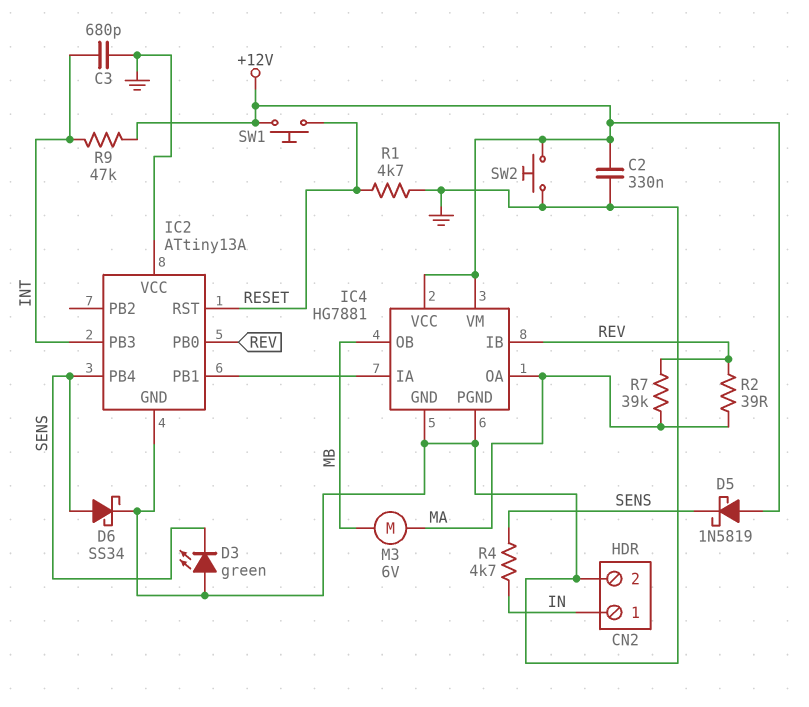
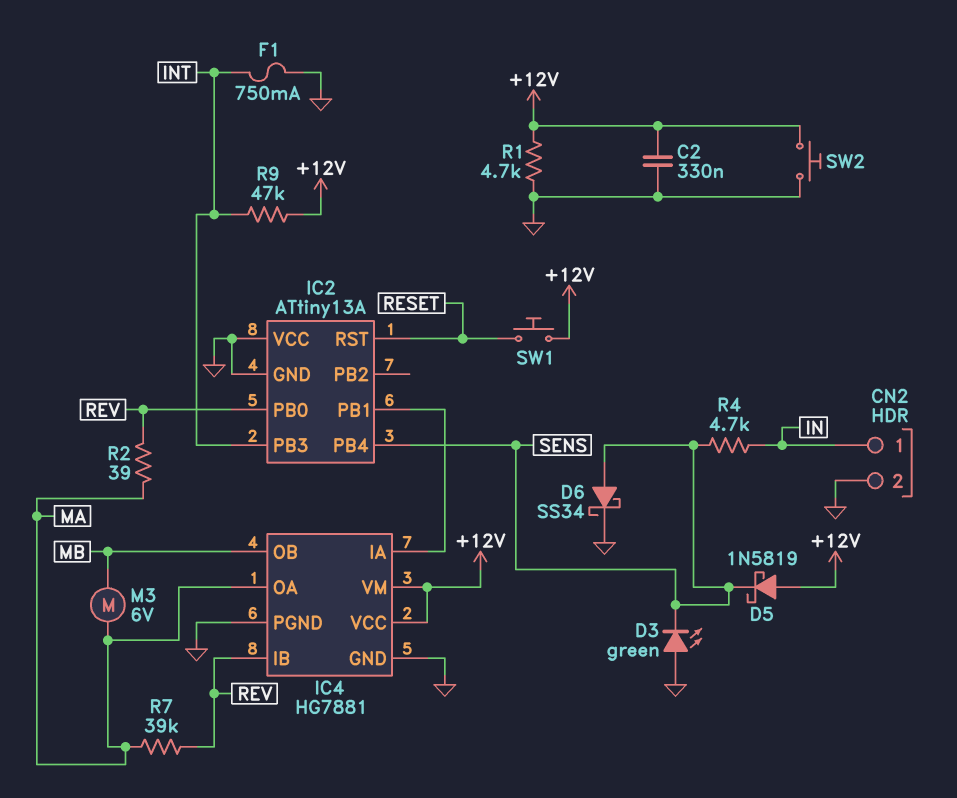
C3: 680pF (GND, INT) -> none
F1: none -> 750mA (GND, INT)
R1: 4.7k (GND, RESET) -> 4.7k (+12V, GND)

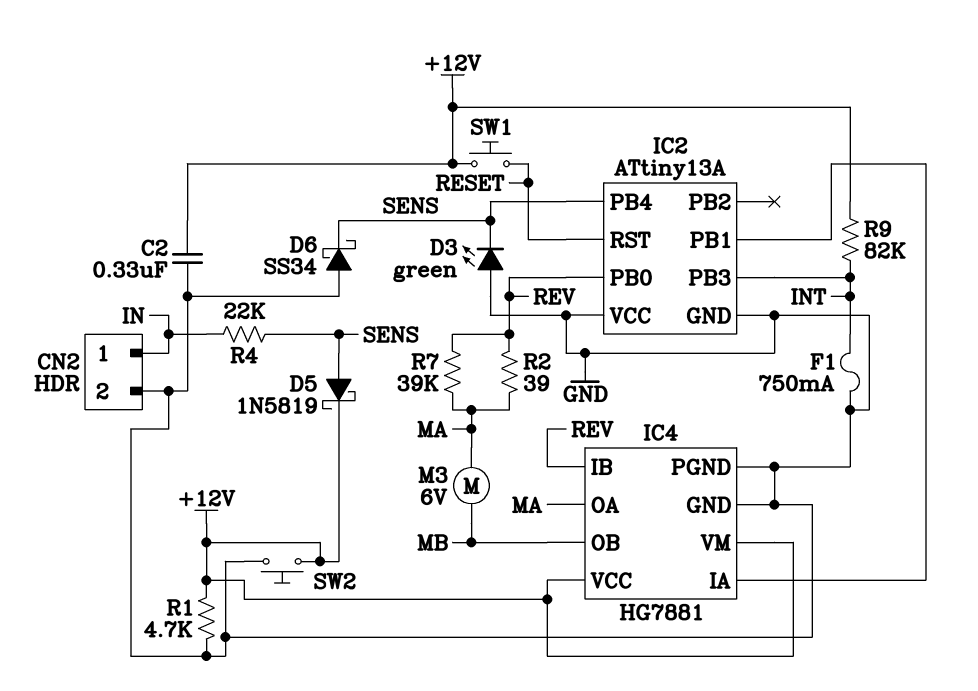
D5: schottky 1N5819 (A +12V, K SENS) -> schottky 1N5819 (A SENS, K +12V)
D6: schottky SS34 (A SENS, K GND) -> schottky SS34 (A GND, K SENS)
R4: 4.7k (IN, SENS) -> 22k (IN, SENS)
R9: 47k (+12V, INT) -> 82k (+12V, INT)

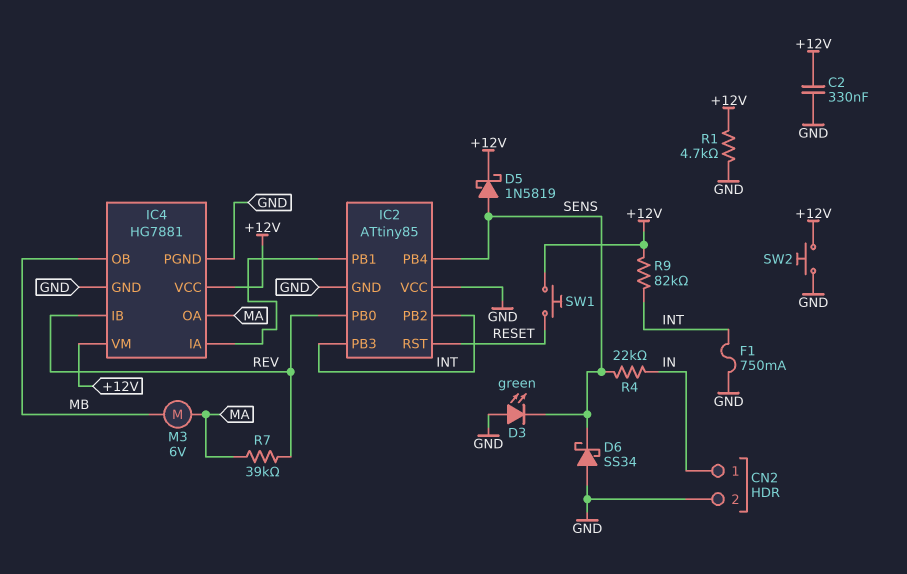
IC2: ATtiny13A -> ATtiny85
IC2 pin PB2: none -> INT
R2: 39 (MA, REV) -> none

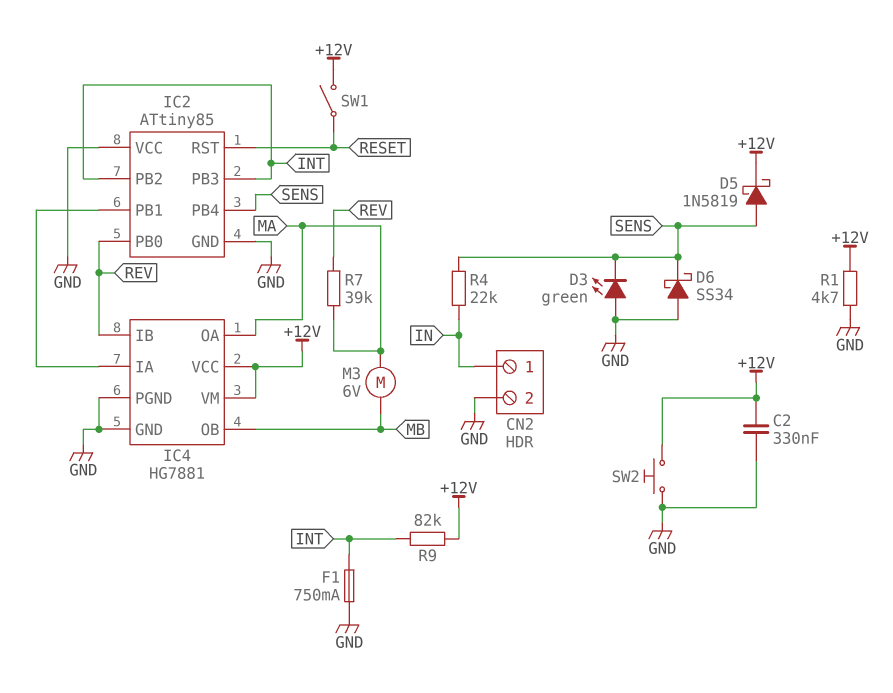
SW1: button (+12V, RESET) -> switch (+12V, RESET)

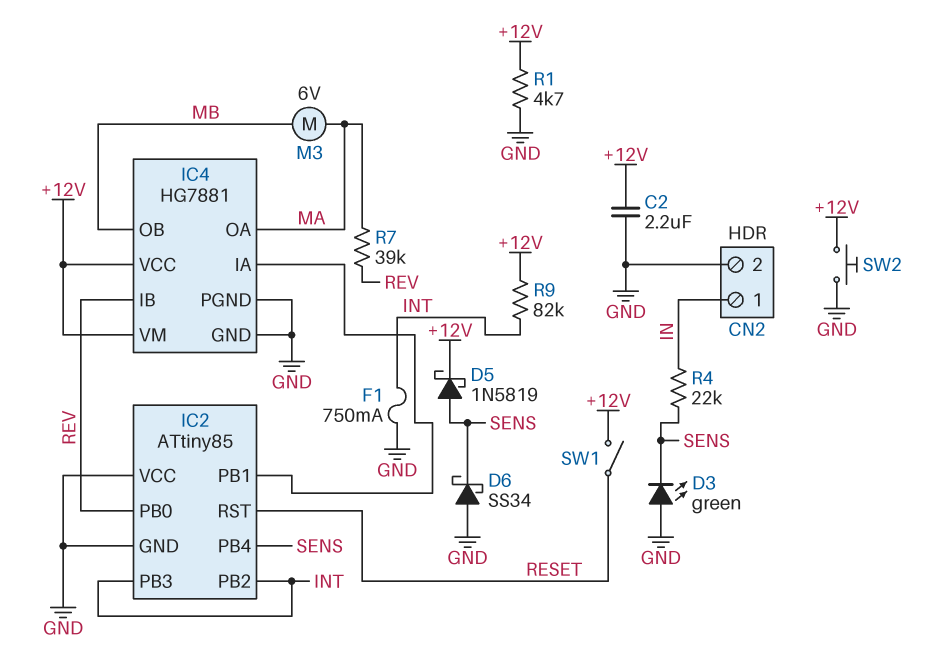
C2: 330nF (+12V, GND) -> 2.2uF (+12V, GND)

